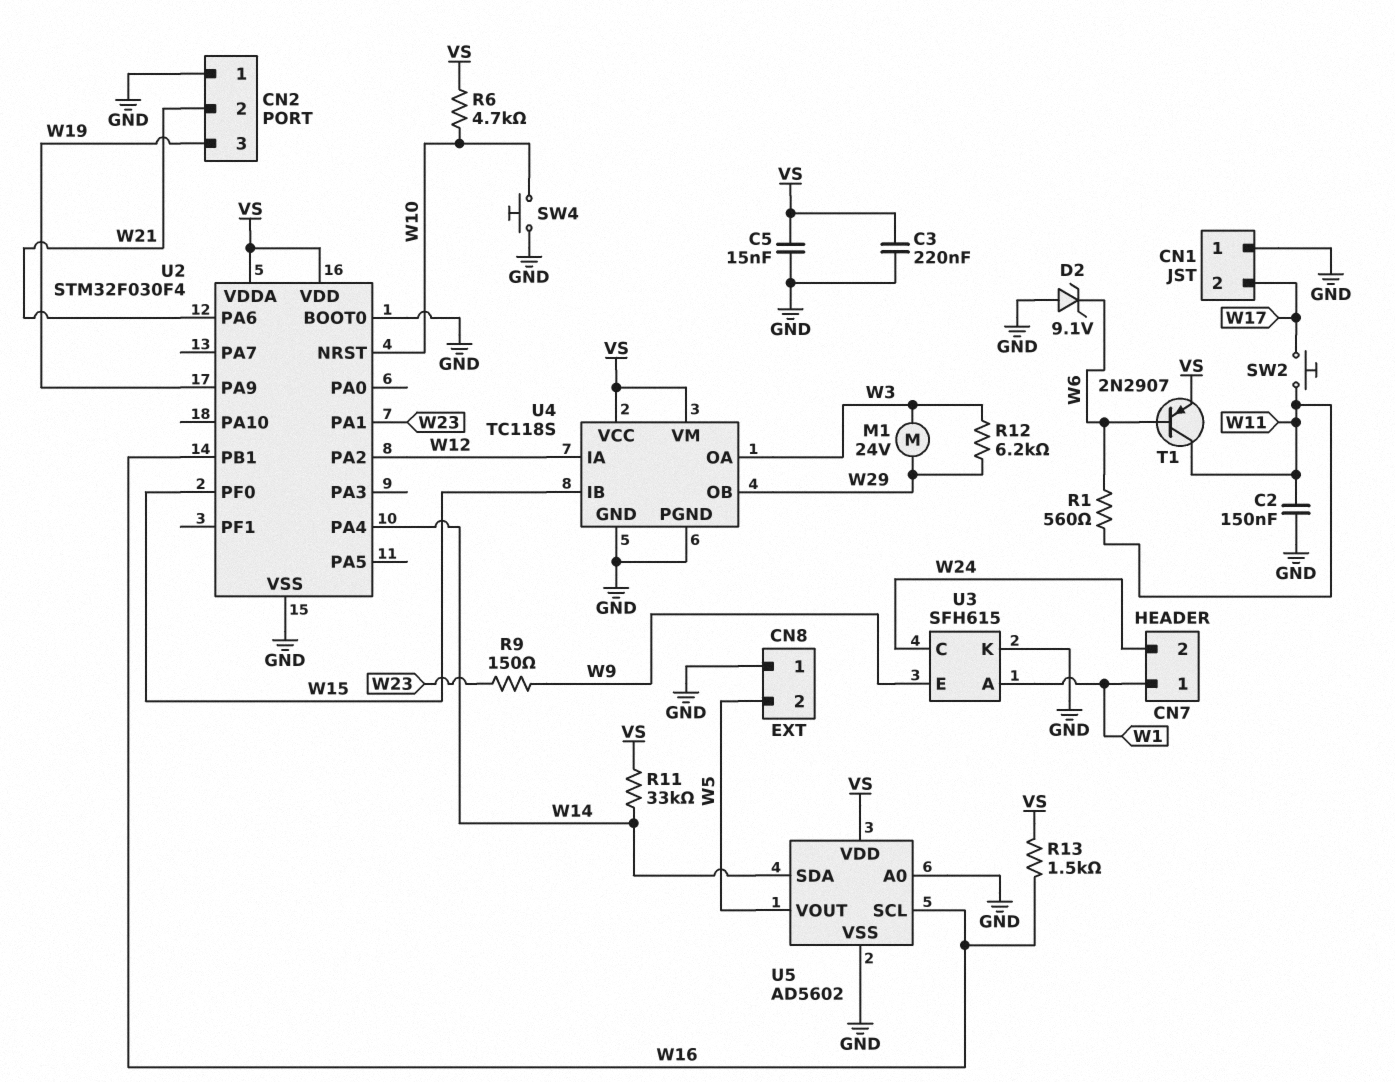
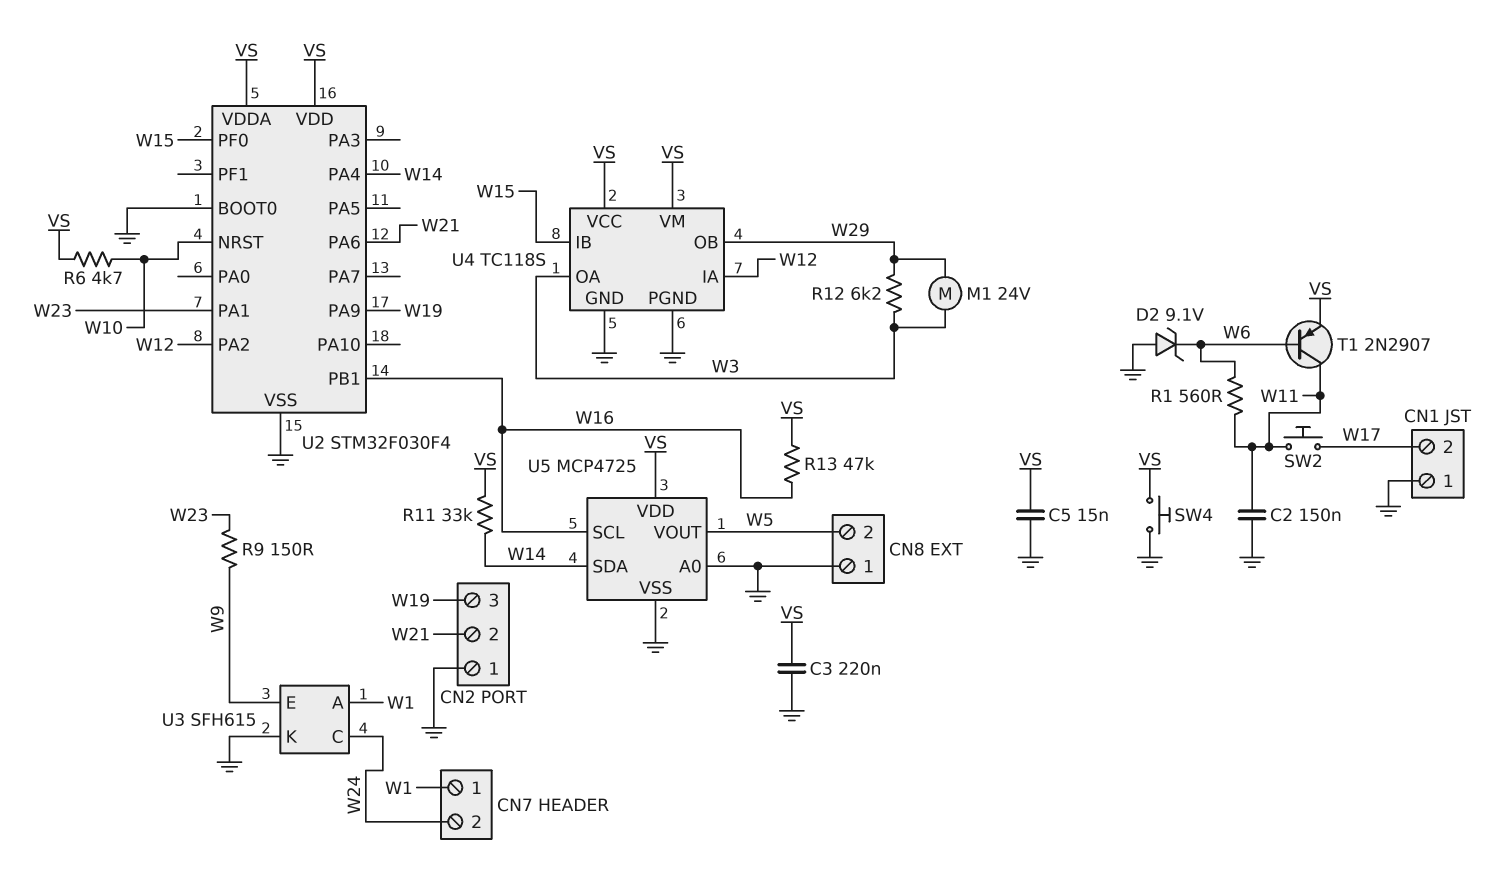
R13: 1.5k (VS, W16) -> 47k (VS, W16)
SW4: button (GND, W10) -> button (GND, VS)
U5: AD5602 -> MCP4725

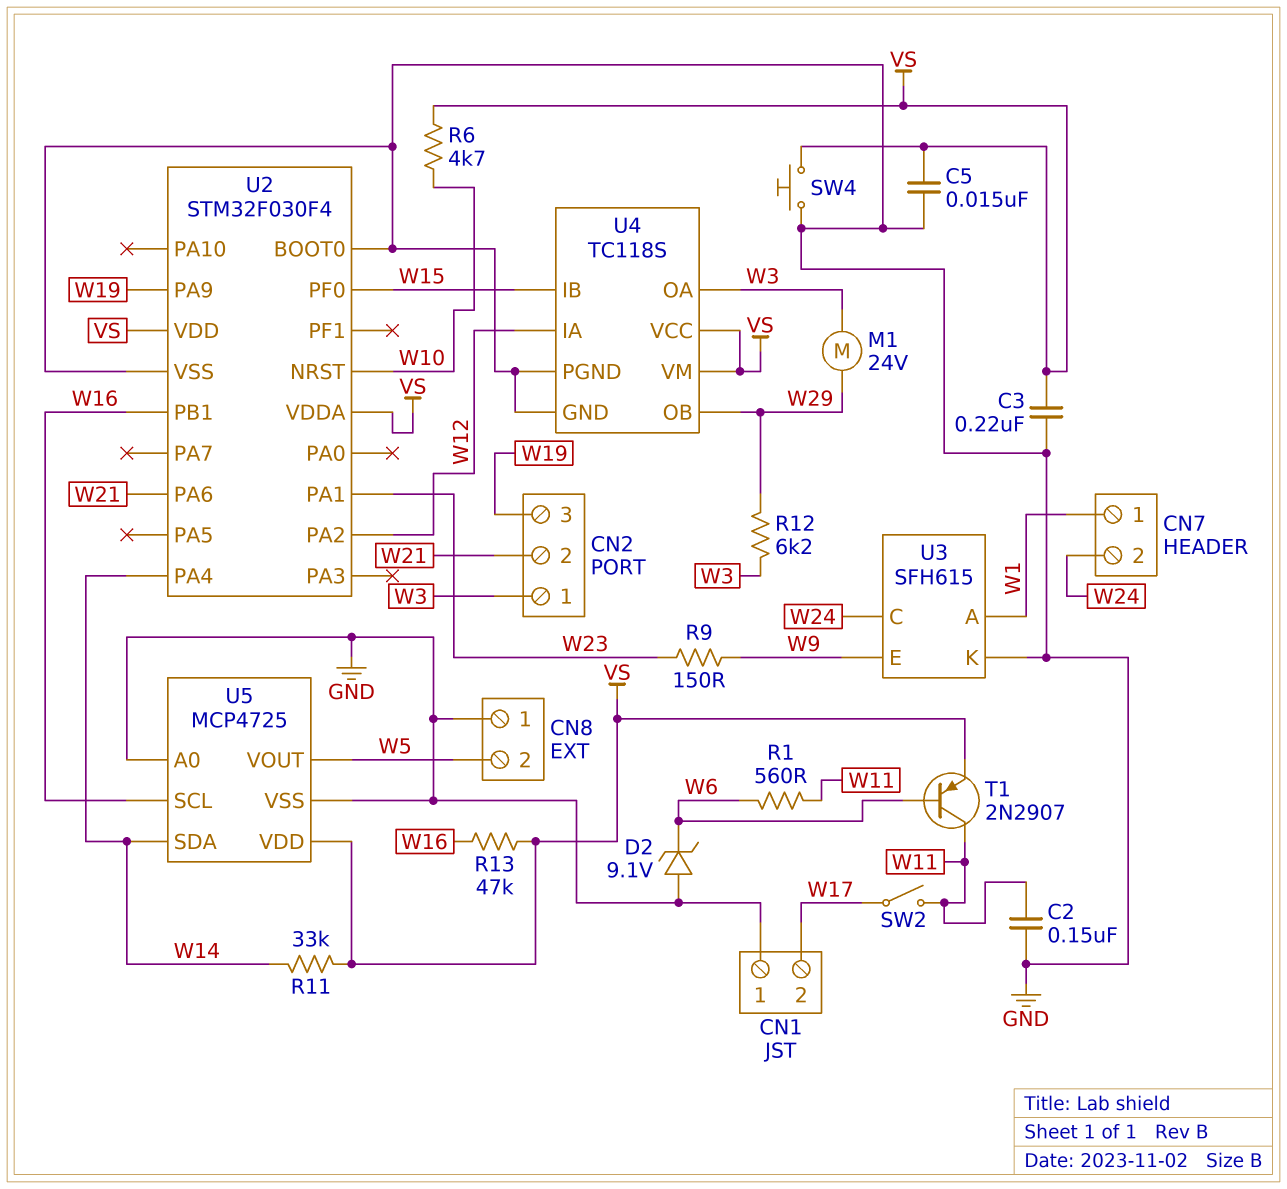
CN2 pin 1: GND -> W3
SW2: button (W11, W17) -> switch (W11, W17)

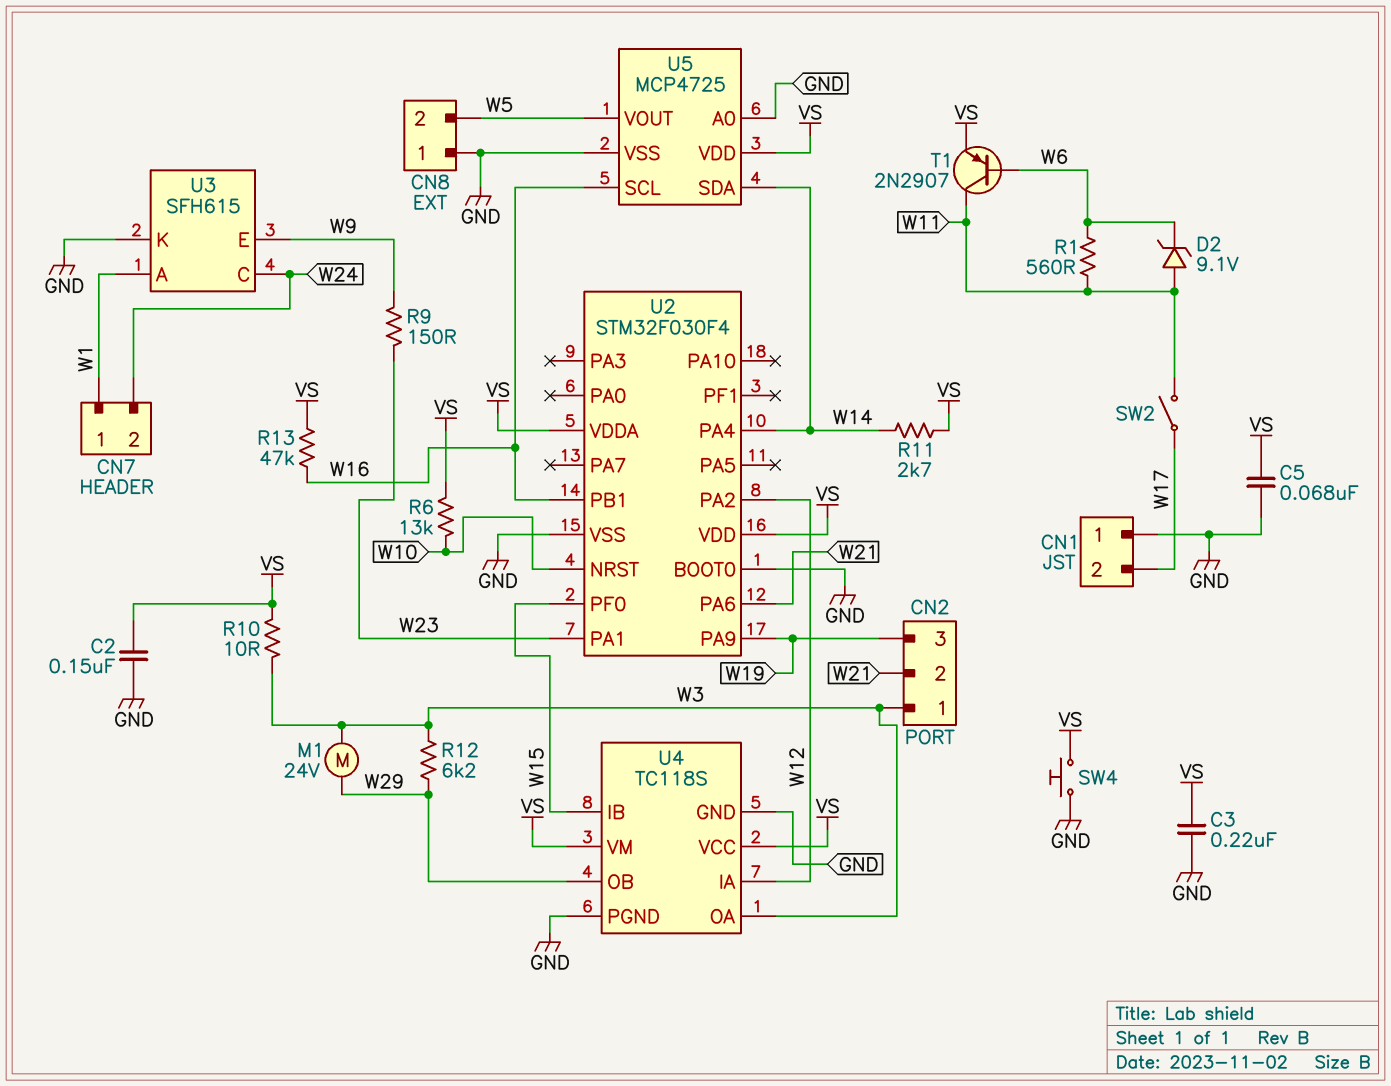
C2: 150nF (GND, W11) -> 150nF (GND, VS)
C5: 15nF (GND, VS) -> 68nF (GND, VS)
D2: zener 9.1V (A GND, K W6) -> zener 9.1V (A W11, K W6)
R6: 4.7k (VS, W10) -> 13k (VS, W10)
R10: none -> 10 (VS, W3)
R11: 33k (VS, W14) -> 2.7k (VS, W14)

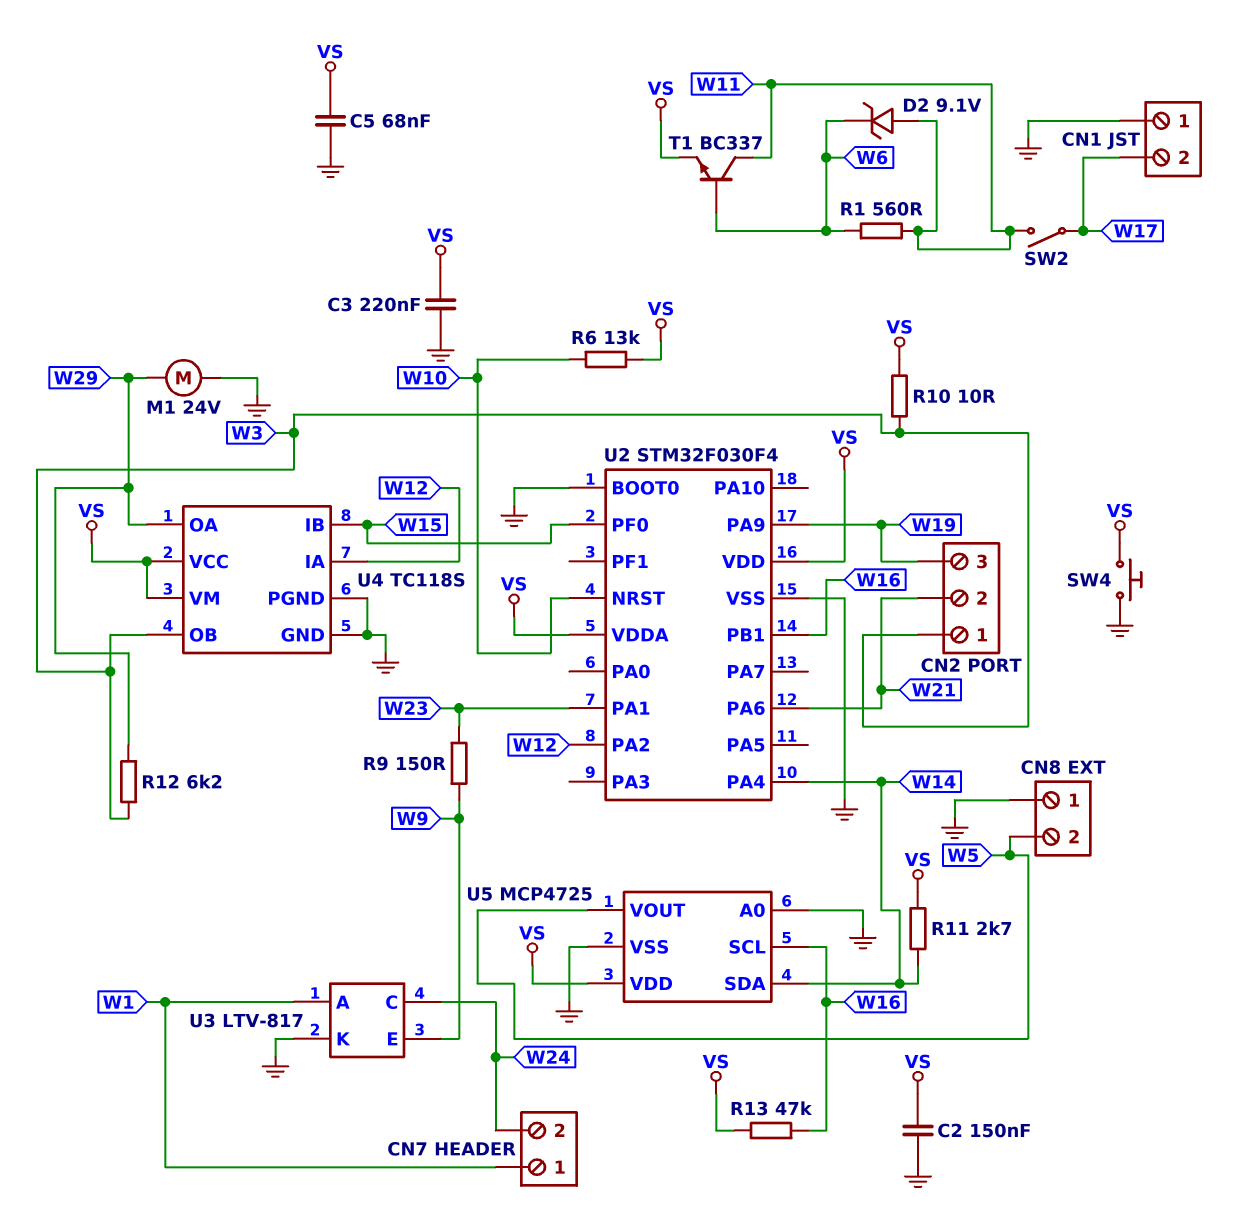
M1: motor 24V (W3, W29) -> motor 24V (GND, W29)
T1: PNP 2N2907 (B W6, C W11, E VS) -> NPN BC337 (B W6, C W11, E VS)
U3: SFH615 -> LTV-817
U4 pin OA: W3 -> W29
U4 pin OB: W29 -> W3

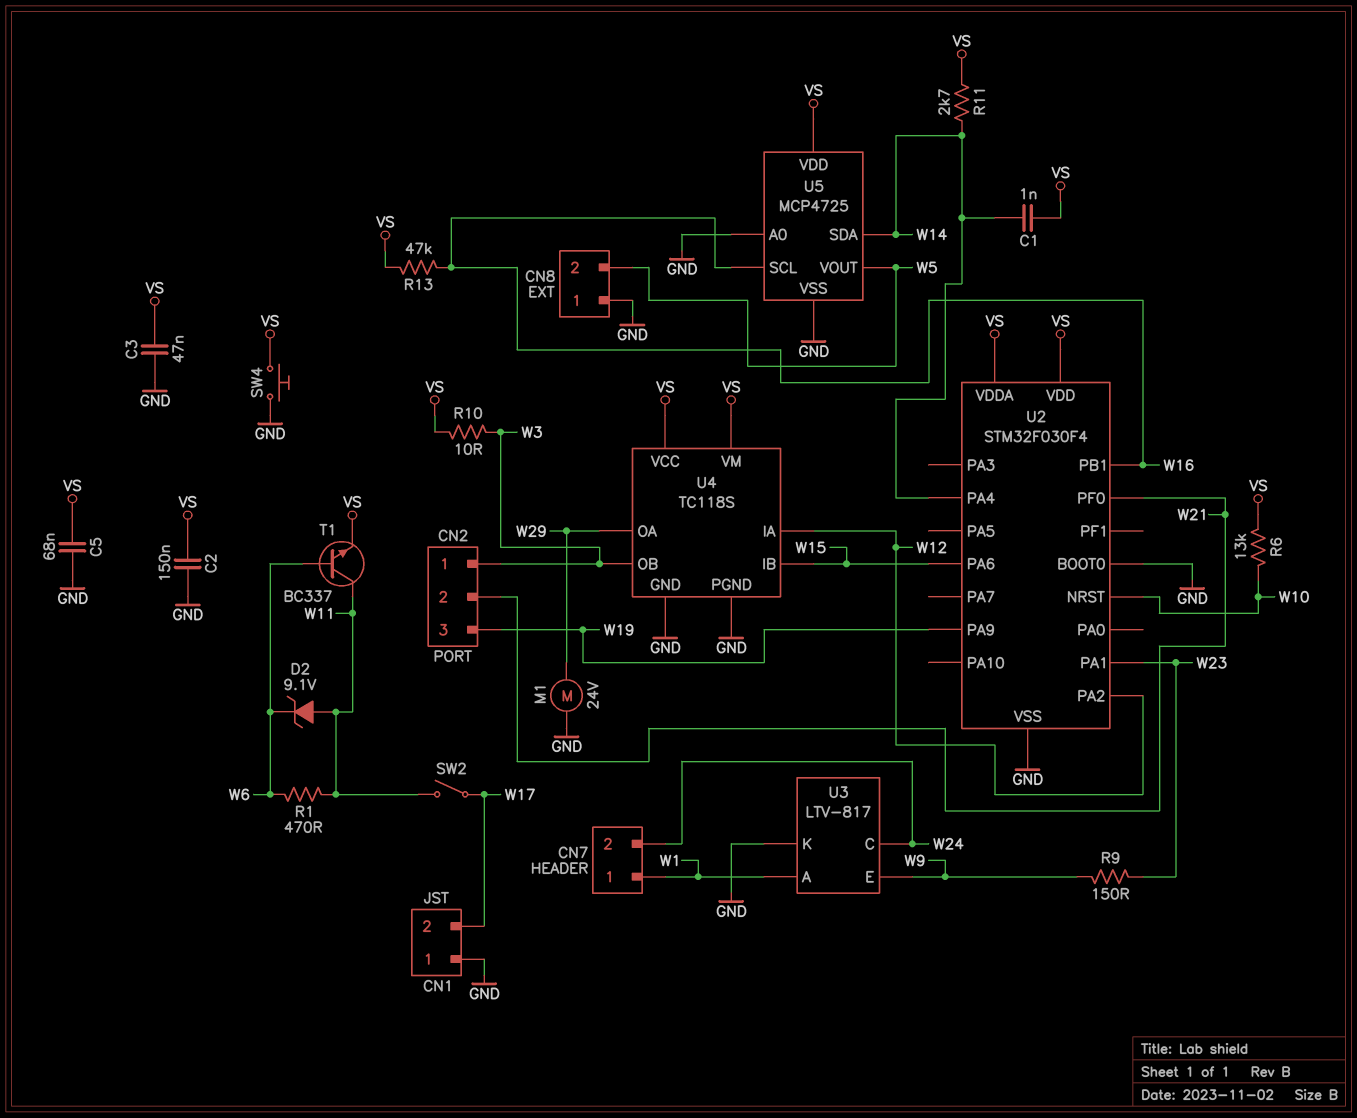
C1: none -> 1nF (VS, W14)
C3: 220nF (GND, VS) -> 47nF (GND, VS)
R1: 560 (W6, W11) -> 470 (W6, W11)
R12: 6.2k (W3, W29) -> none
U2 pin PA6: W21 -> W15
U2 pin PF0: W15 -> W21

